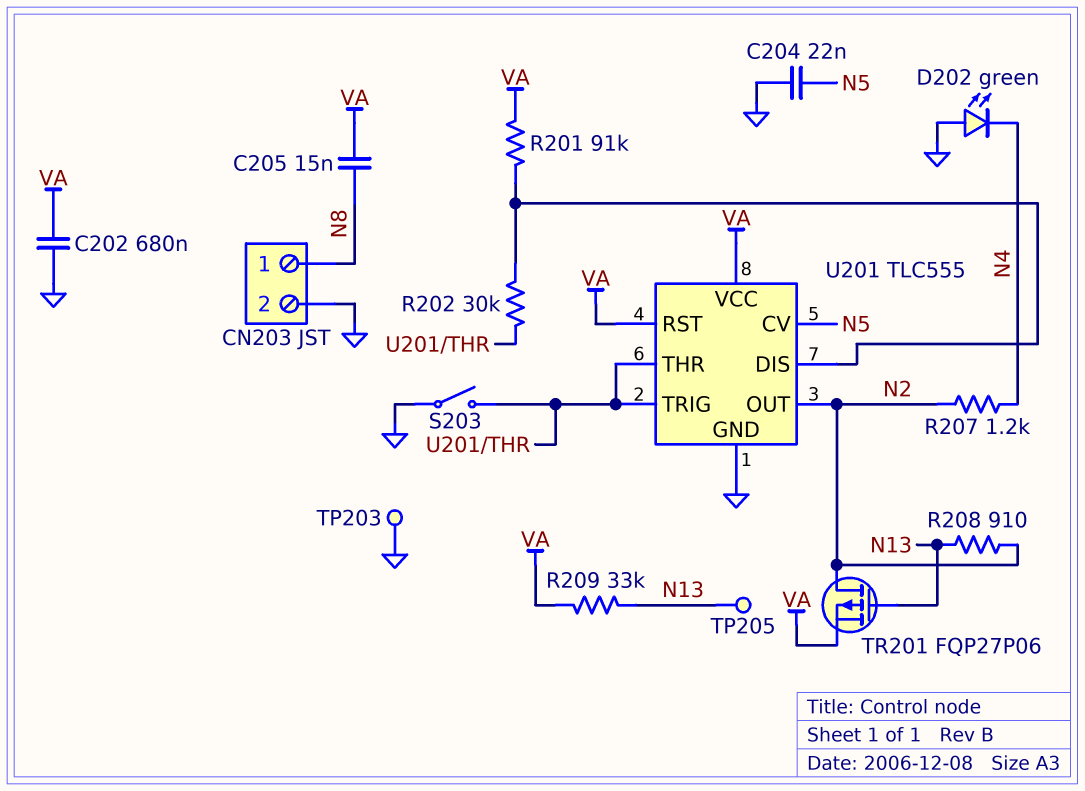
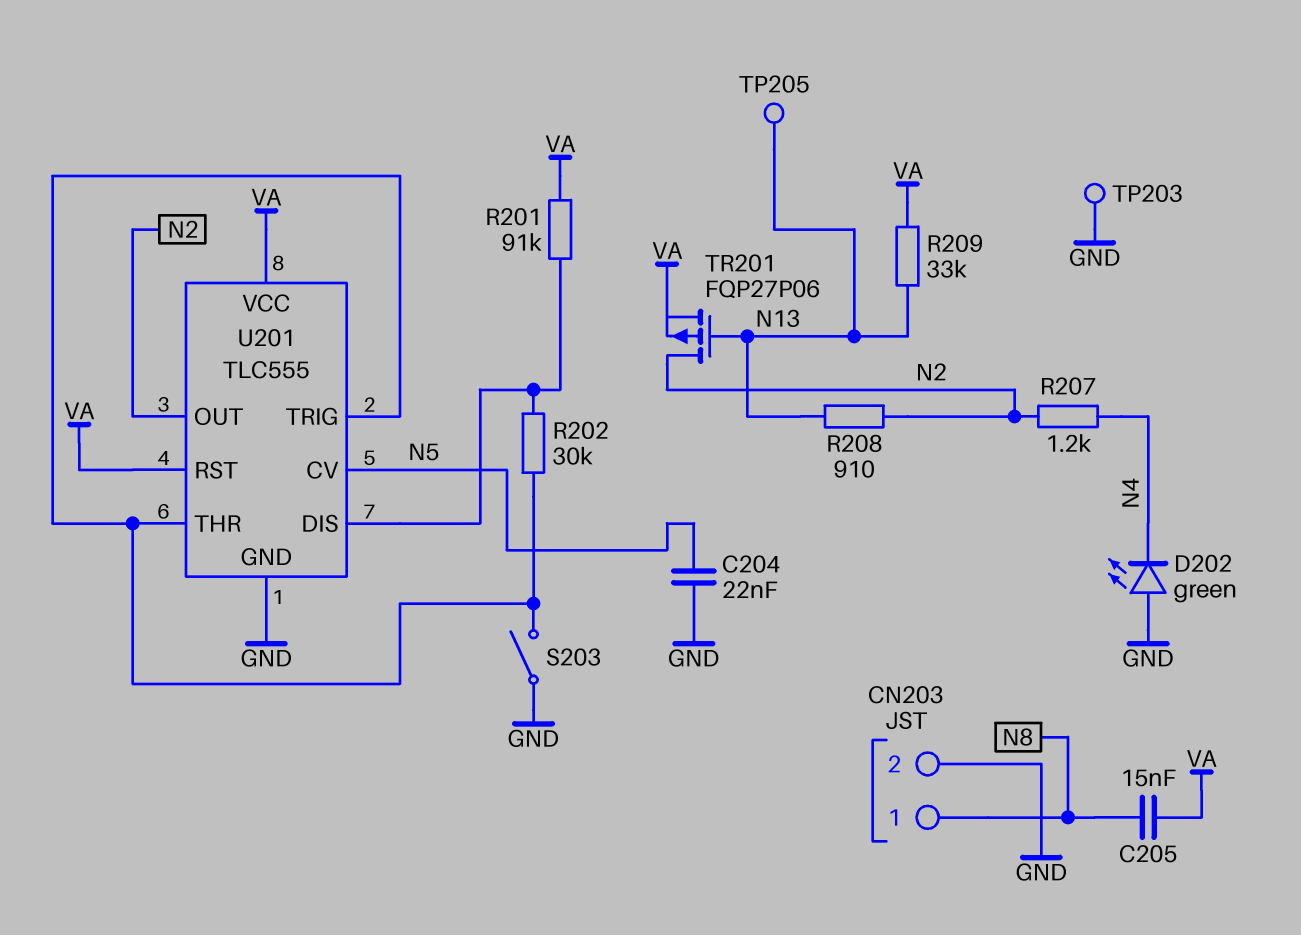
C202: 680nF (GND, VA) -> none

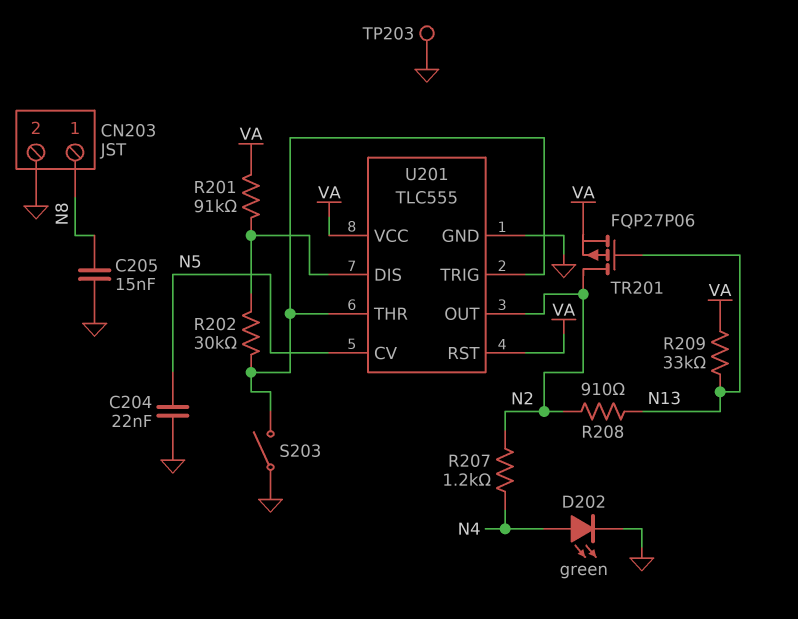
C205: 15nF (N8, VA) -> 15nF (GND, N8)
D202: LED green (A GND, K N4) -> LED green (A N4, K GND)
TP205: test point (N13) -> none

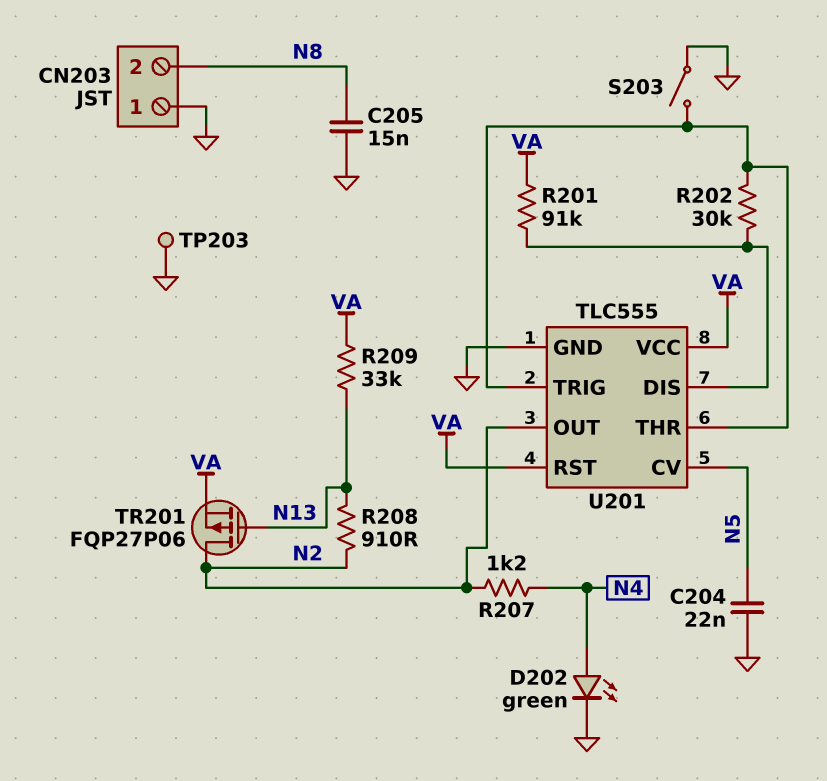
CN203 pin 1: N8 -> GND
CN203 pin 2: GND -> N8

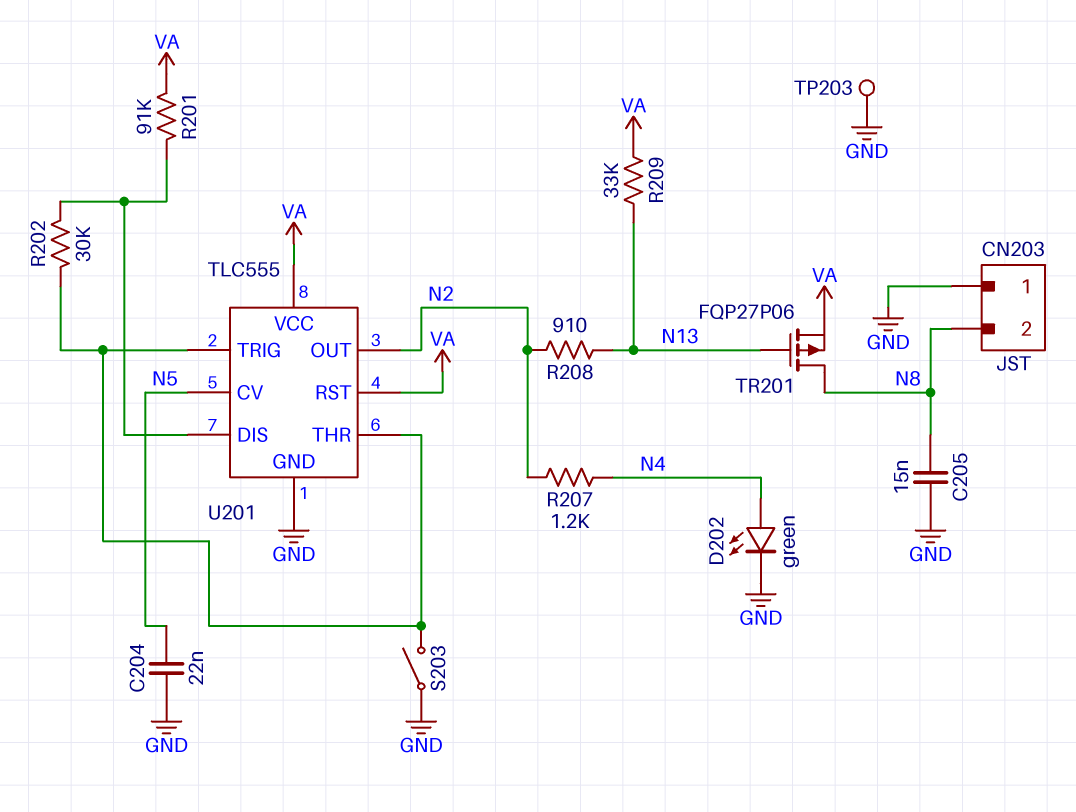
TR201: PMOS FQP27P06 (G N13, D N2, S VA) -> PMOS FQP27P06 (G N13, D N8, S VA)

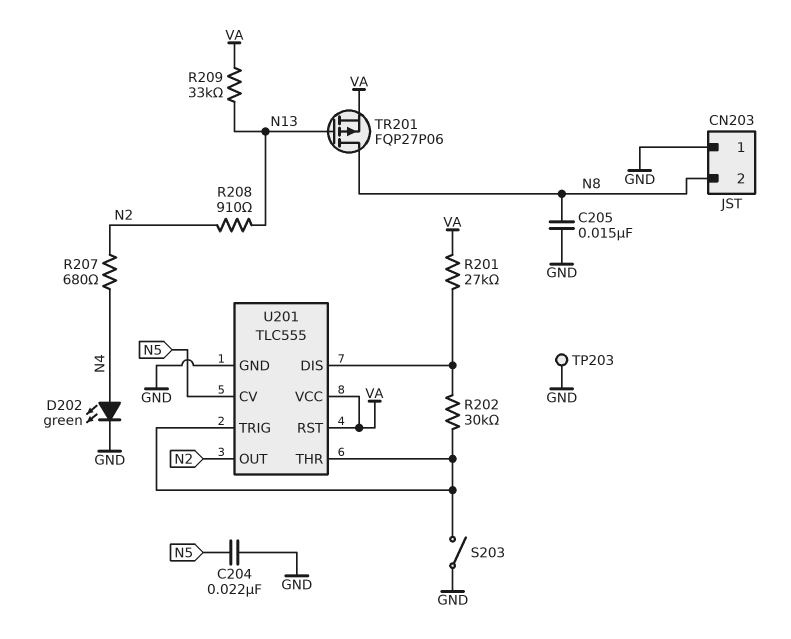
R201: 91k (U201/DIS, VA) -> 27k (U201/DIS, VA)
R207: 1.2k (N2, N4) -> 680 (N2, N4)

